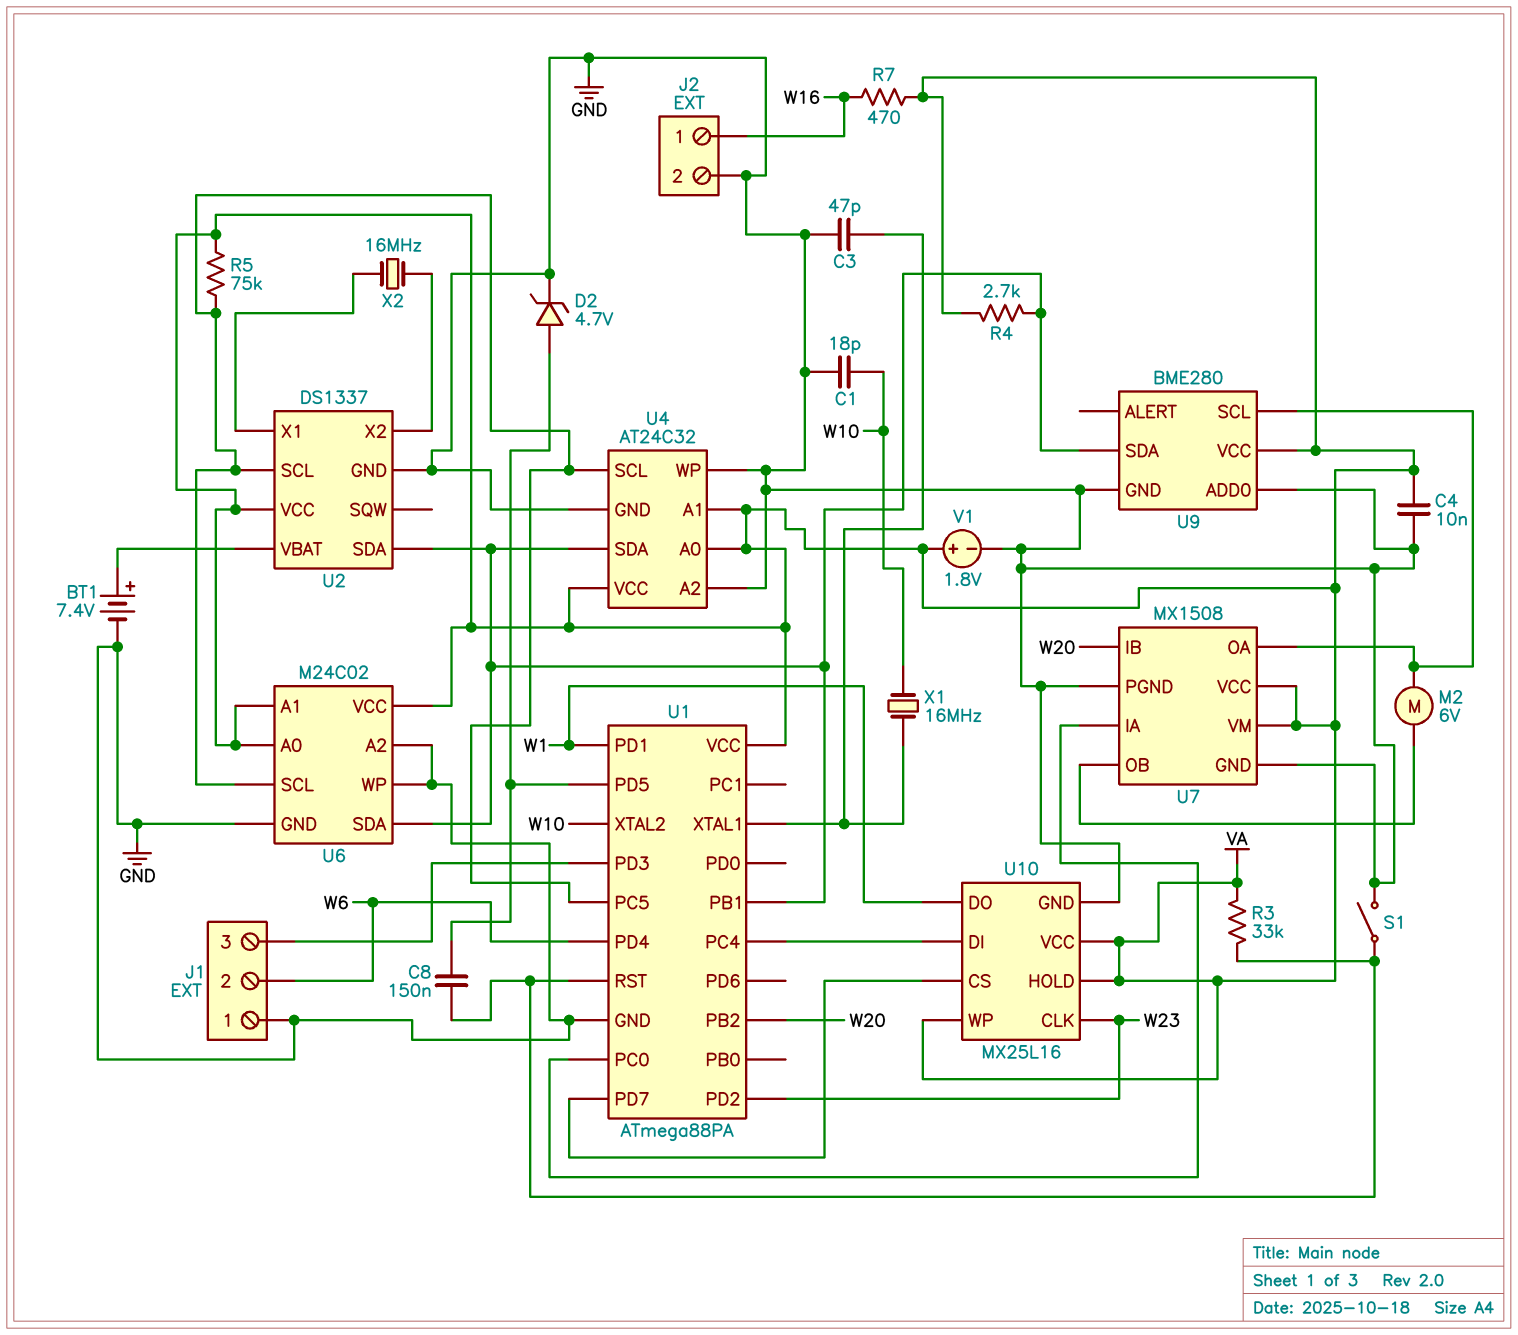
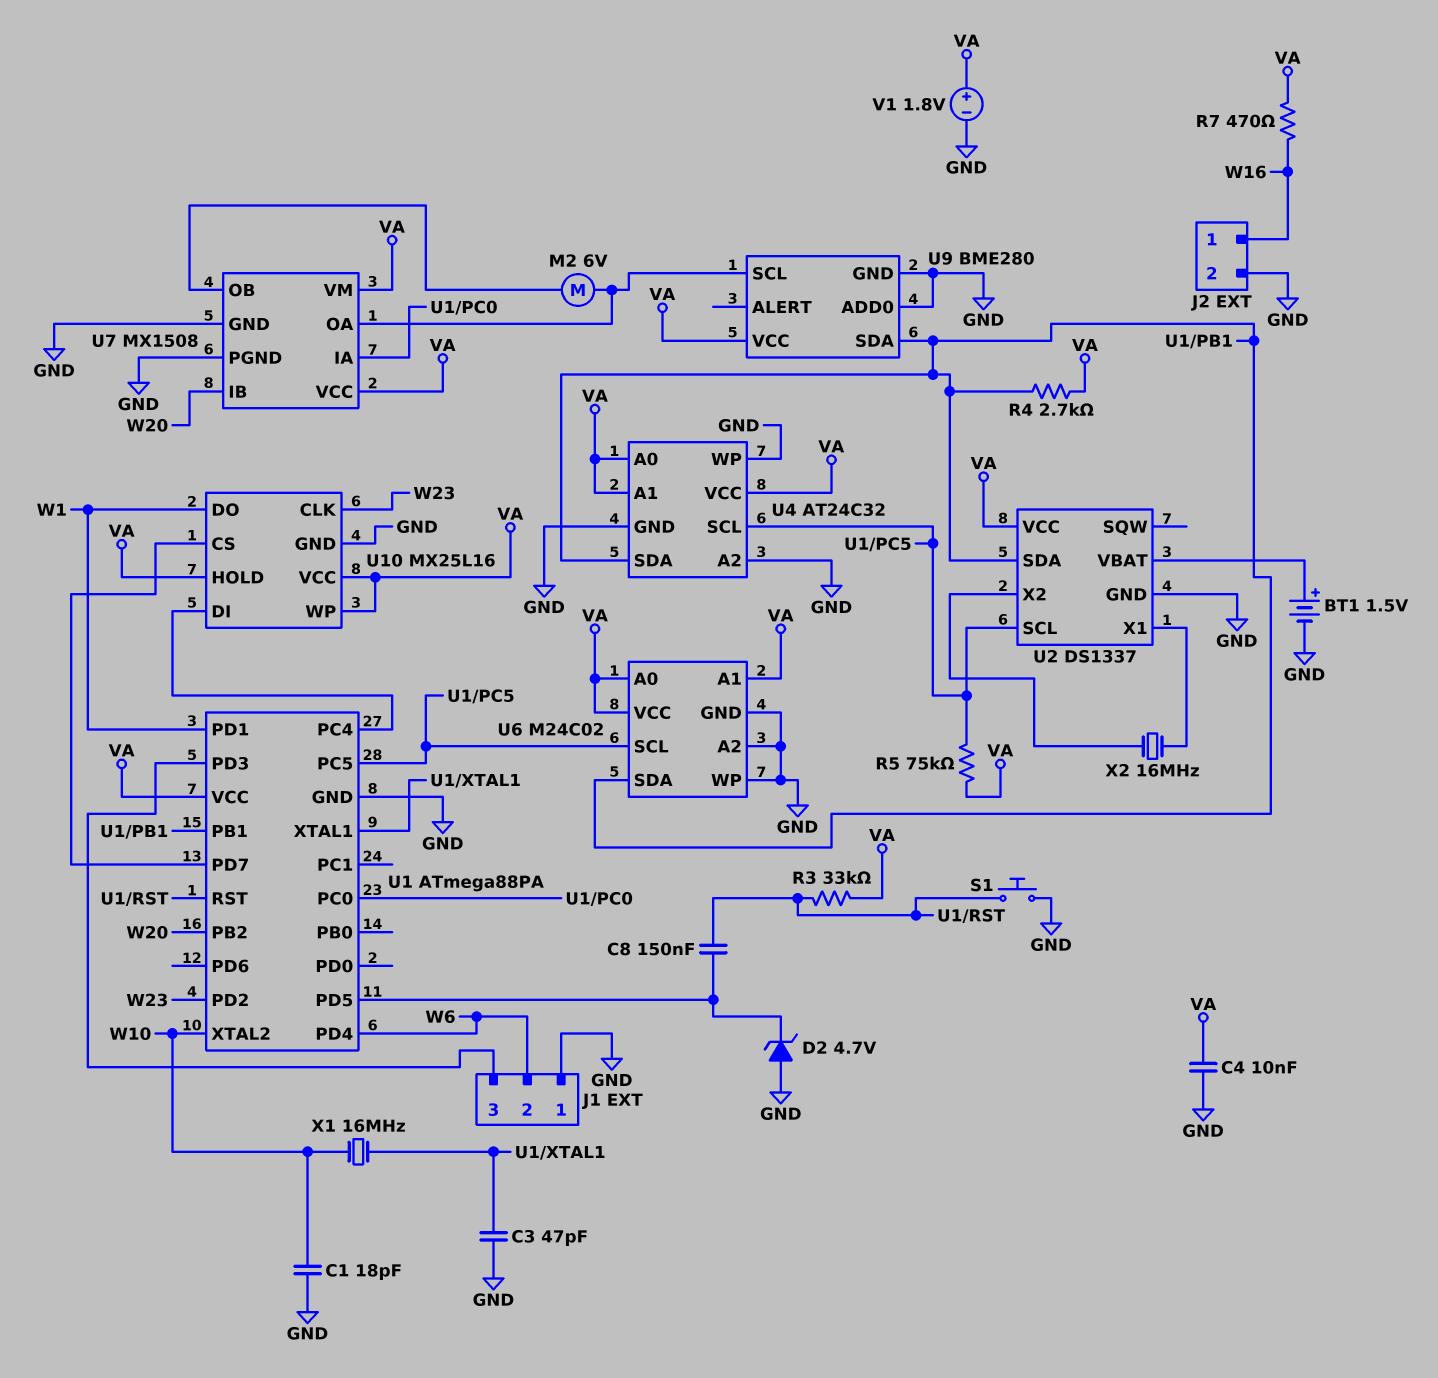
BT1: 7.4V (plus U2/VBAT, minus GND) -> 1.5V (plus U2/VBAT, minus GND)
D2: zener 4.7V (A U1/PD5, K GND) -> zener 4.7V (A GND, K U1/PD5)
S1: switch (GND, U1/RST) -> button (GND, U1/RST)

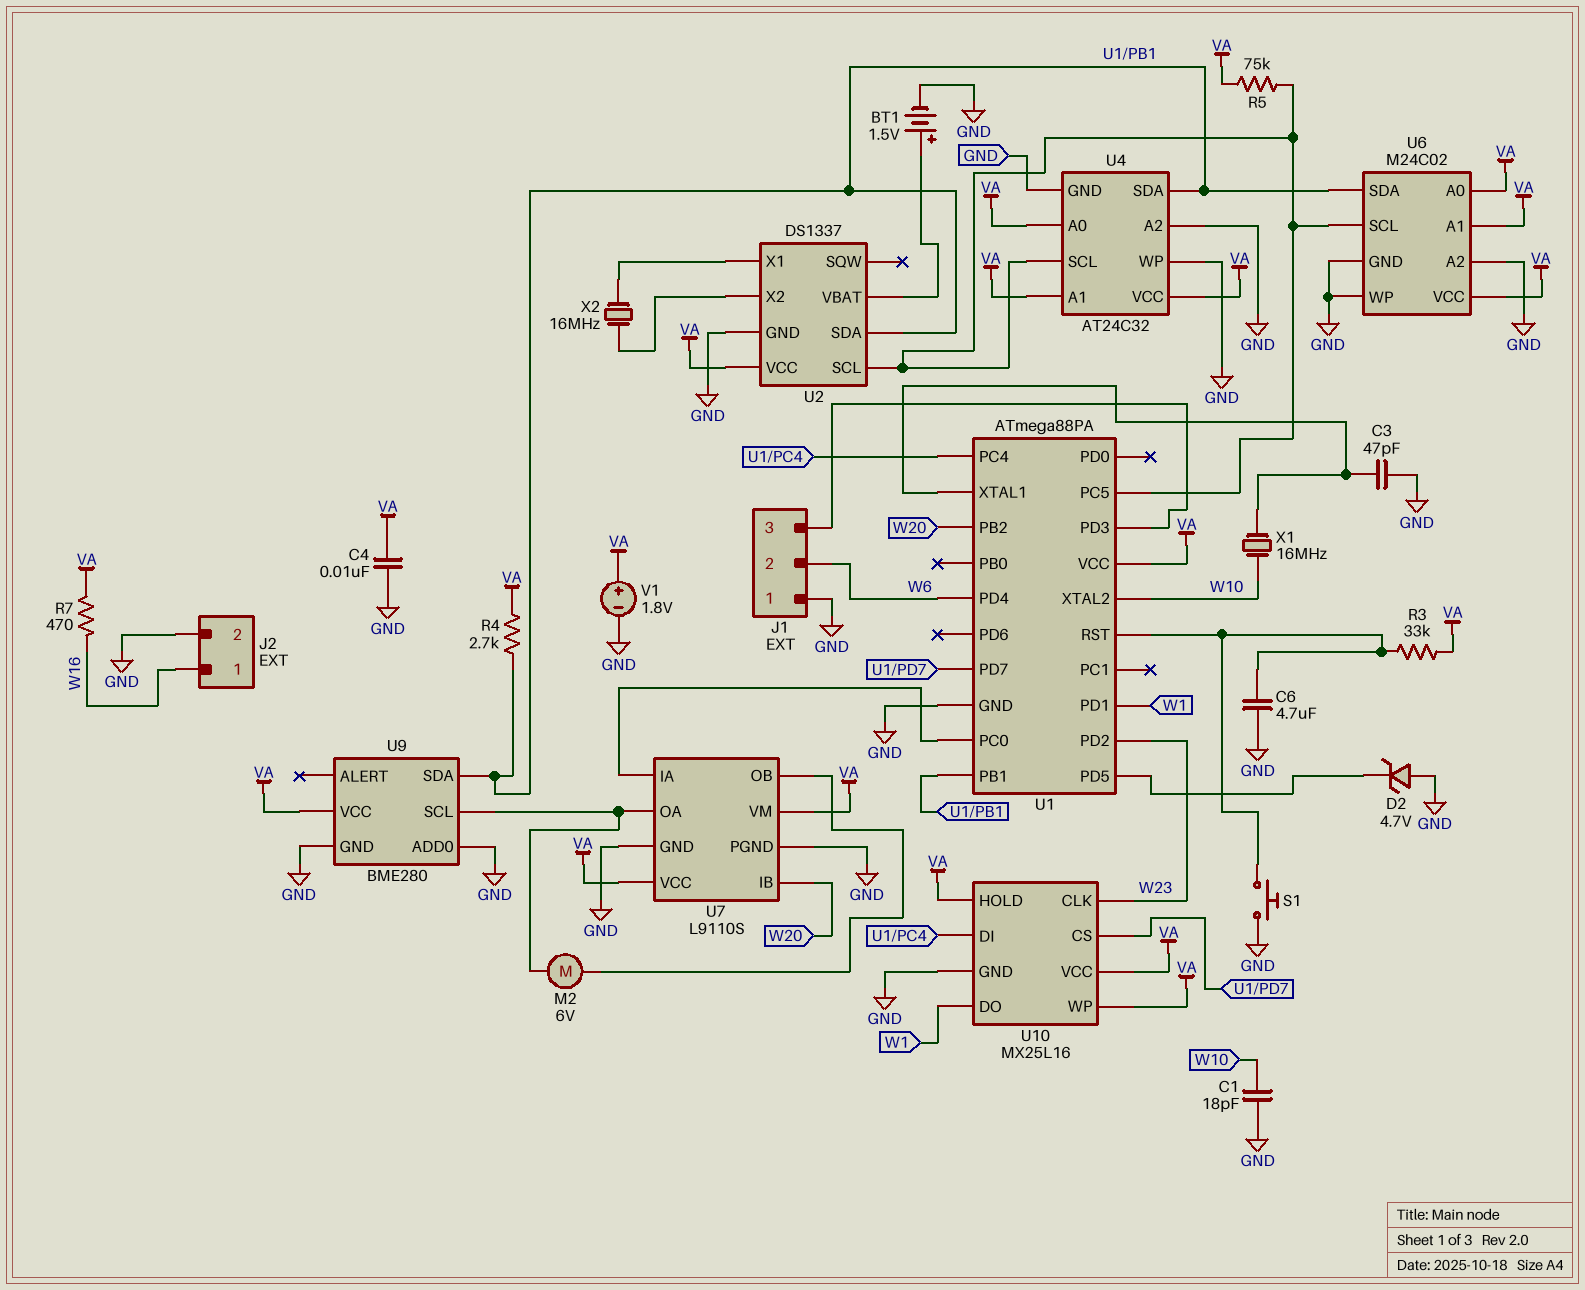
C6: none -> 4.7uF (GND, U1/RST)
C8: 150nF (U1/PD5, U1/RST) -> none
U7: MX1508 -> L9110S

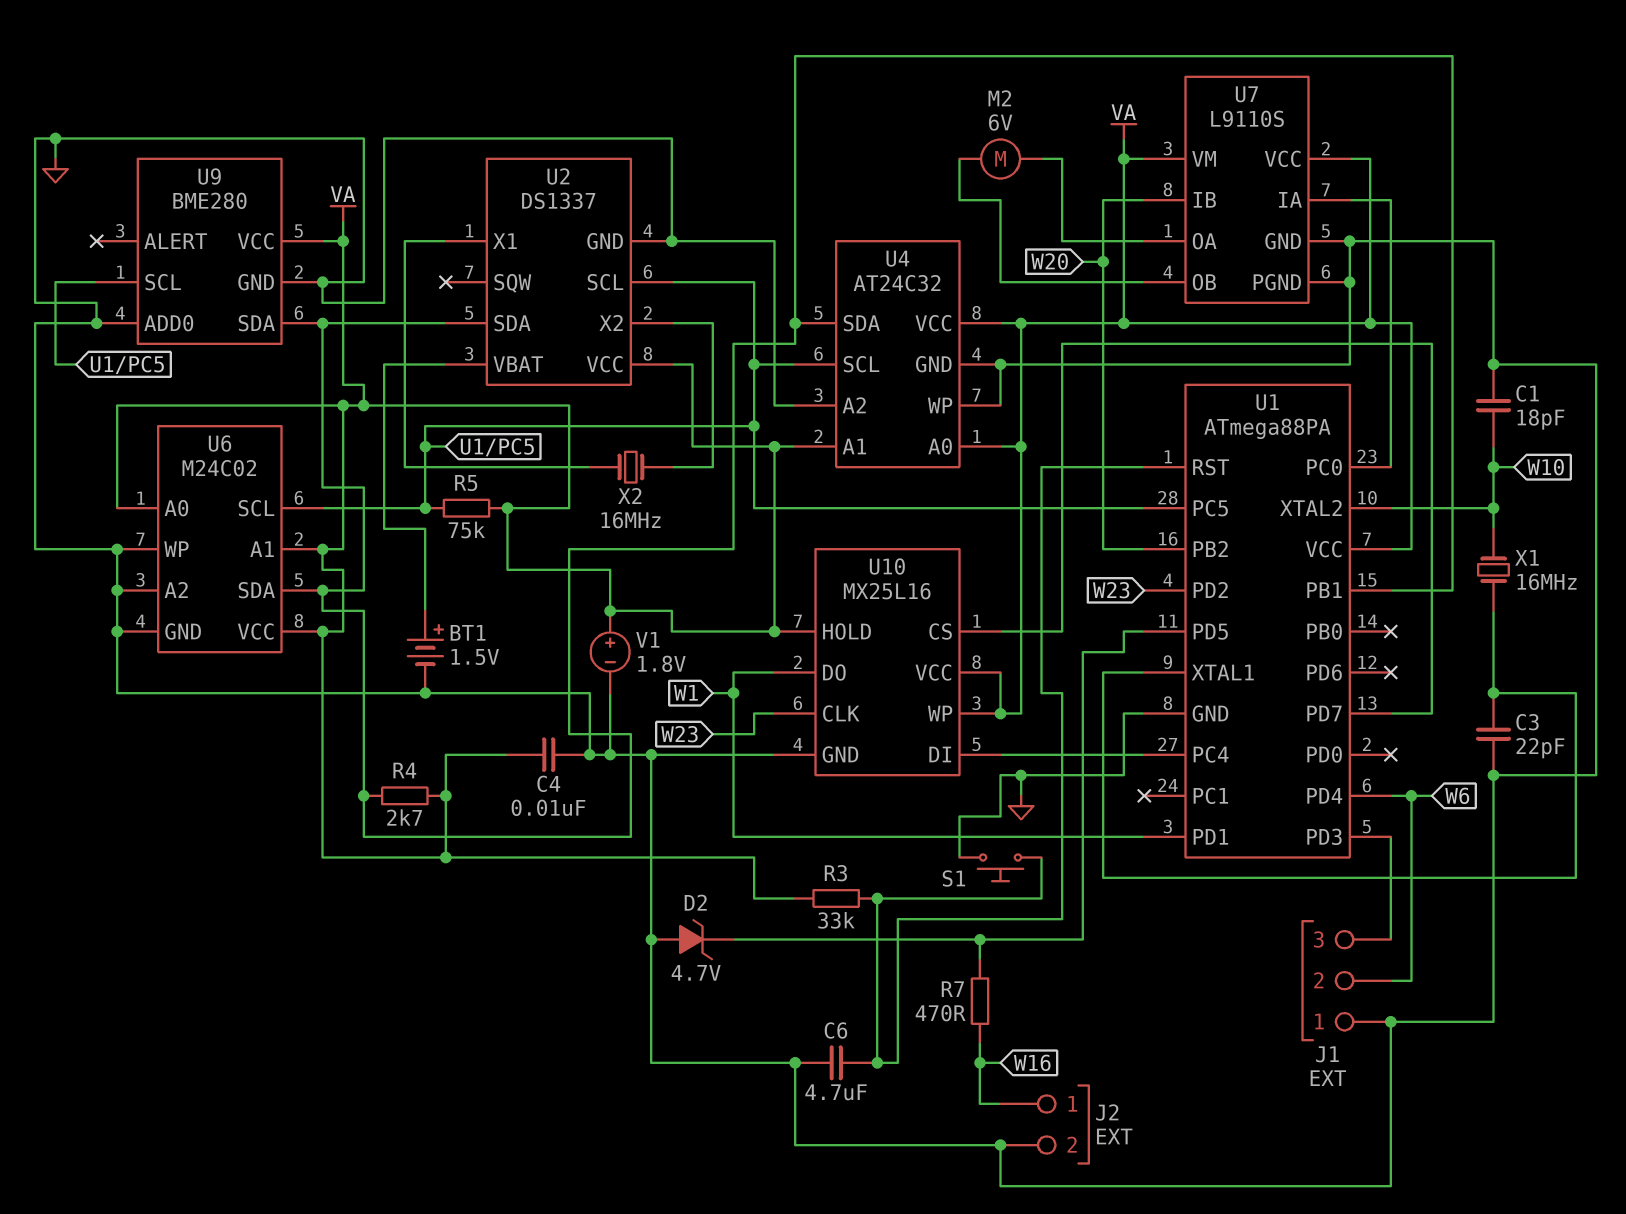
C3: 47pF (GND, U1/XTAL1) -> 22pF (GND, U1/XTAL1)
R7: 470 (VA, W16) -> 470 (U1/PD5, W16)
U9 pin SCL: U7/OA -> U1/PC5

